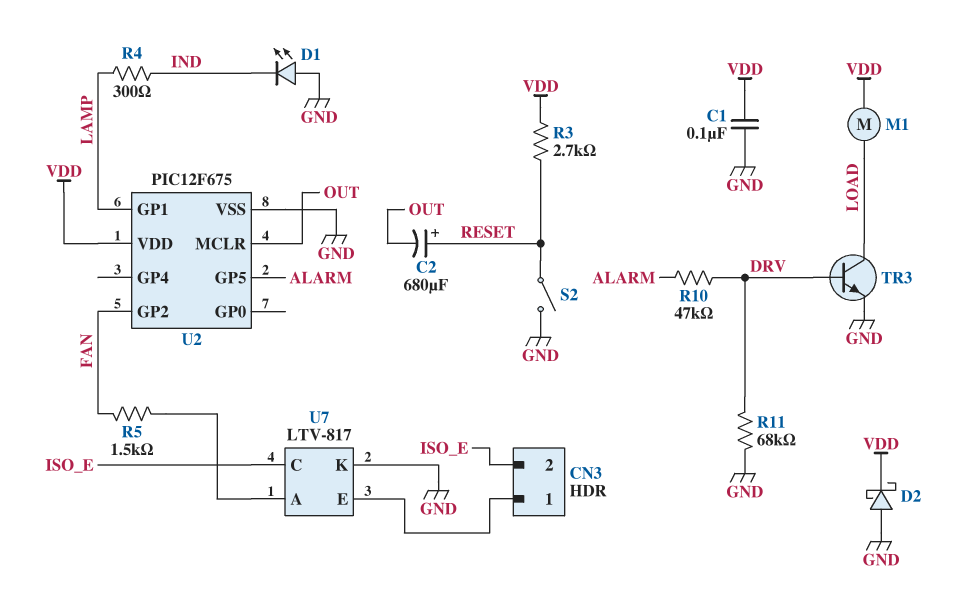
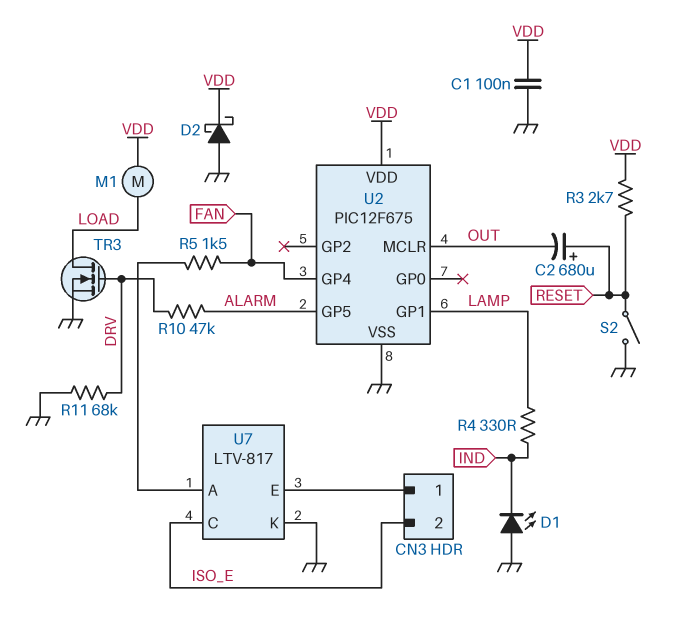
R4: 300 (IND, LAMP) -> 330 (IND, LAMP)
TR3: NPN (B DRV, C LOAD, E GND) -> NMOS (G DRV, D LOAD, S GND)
U2 pin GP2: FAN -> none
U2 pin GP4: none -> FAN

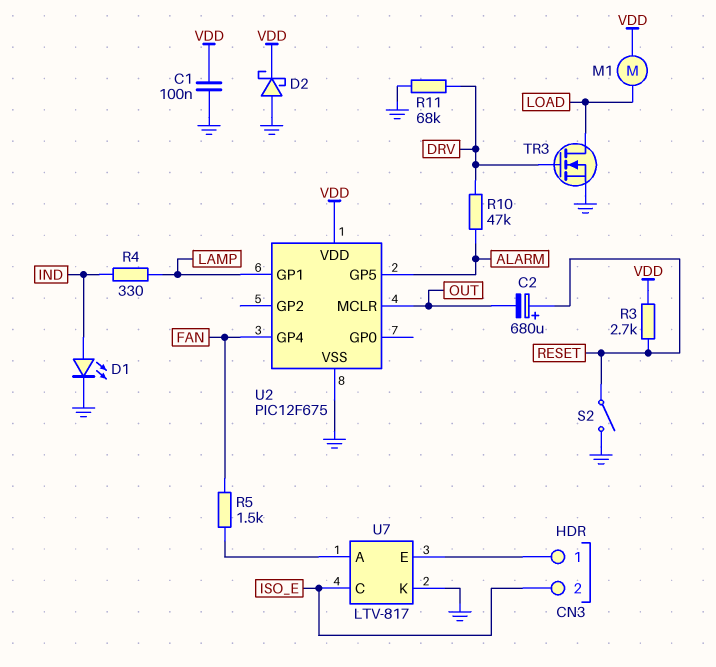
D1: LED (A GND, K IND) -> LED (A IND, K GND)

